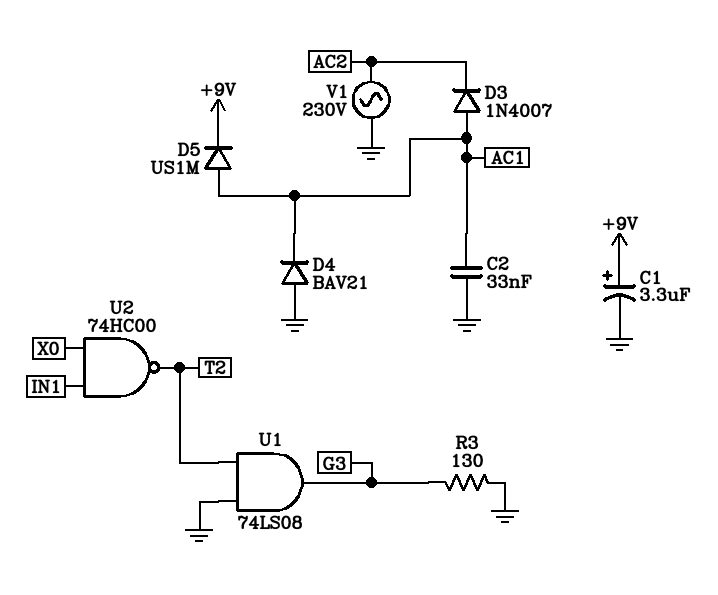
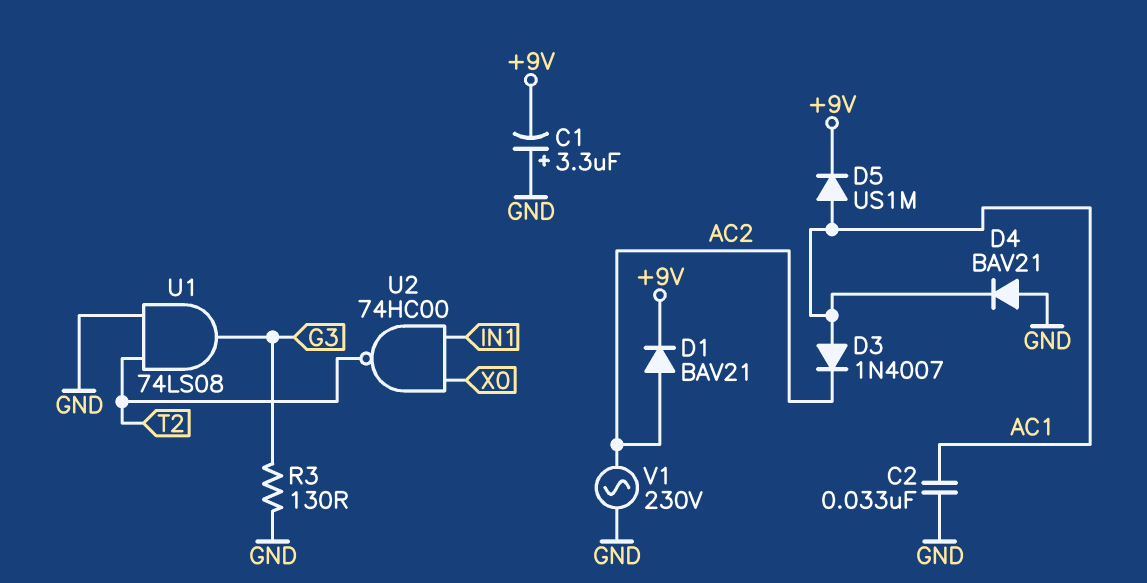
C1: 3.3uF (plus +9V, minus GND) -> 3.3uF (plus GND, minus +9V)
D1: none -> diode BAV21 (A AC2, K +9V)

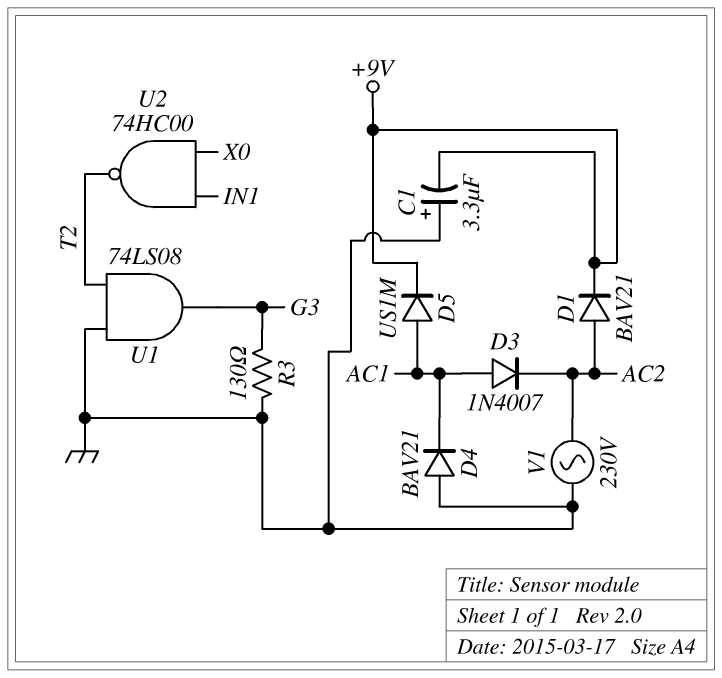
C2: 33nF (AC1, GND) -> none

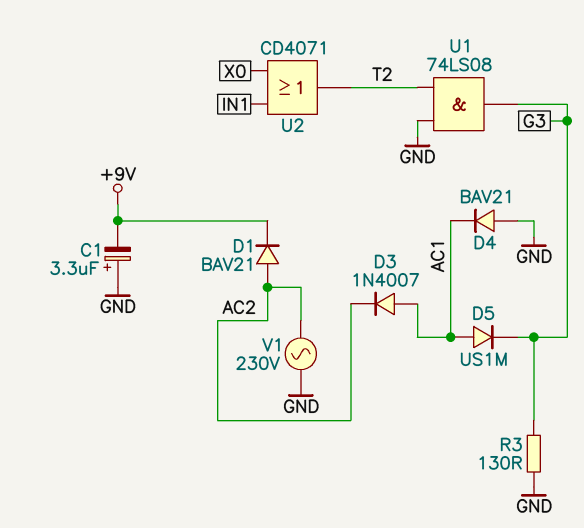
D5: diode US1M (A AC1, K +9V) -> diode US1M (A AC1, K G3)
U2: NAND 74HC00 (in IN1, in X0, out T2) -> OR CD4071 (in IN1, in X0, out T2)

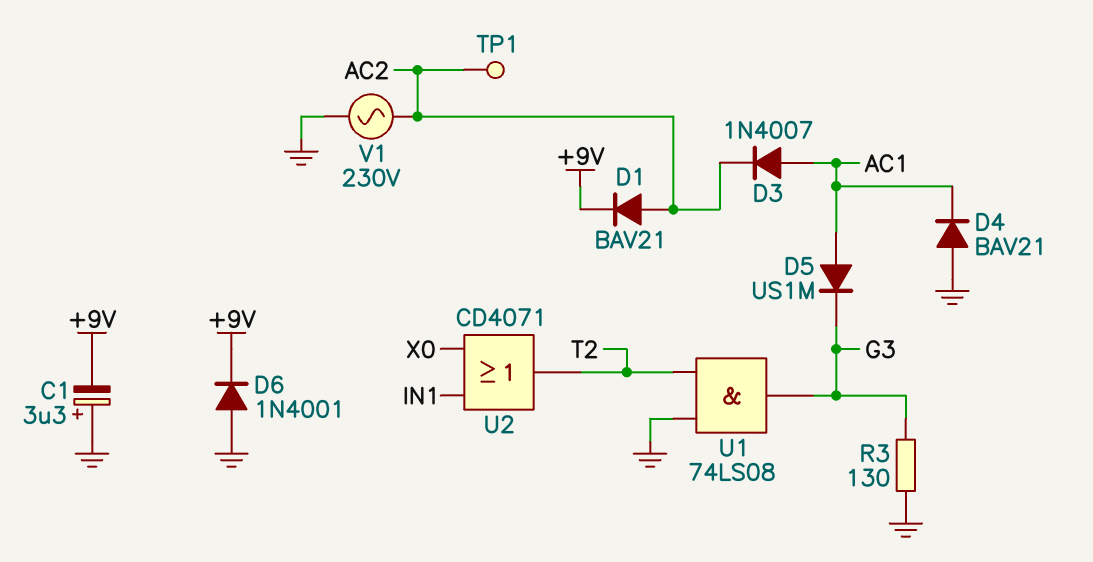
D6: none -> diode 1N4001 (A GND, K +9V)
TP1: none -> test point (AC2)

